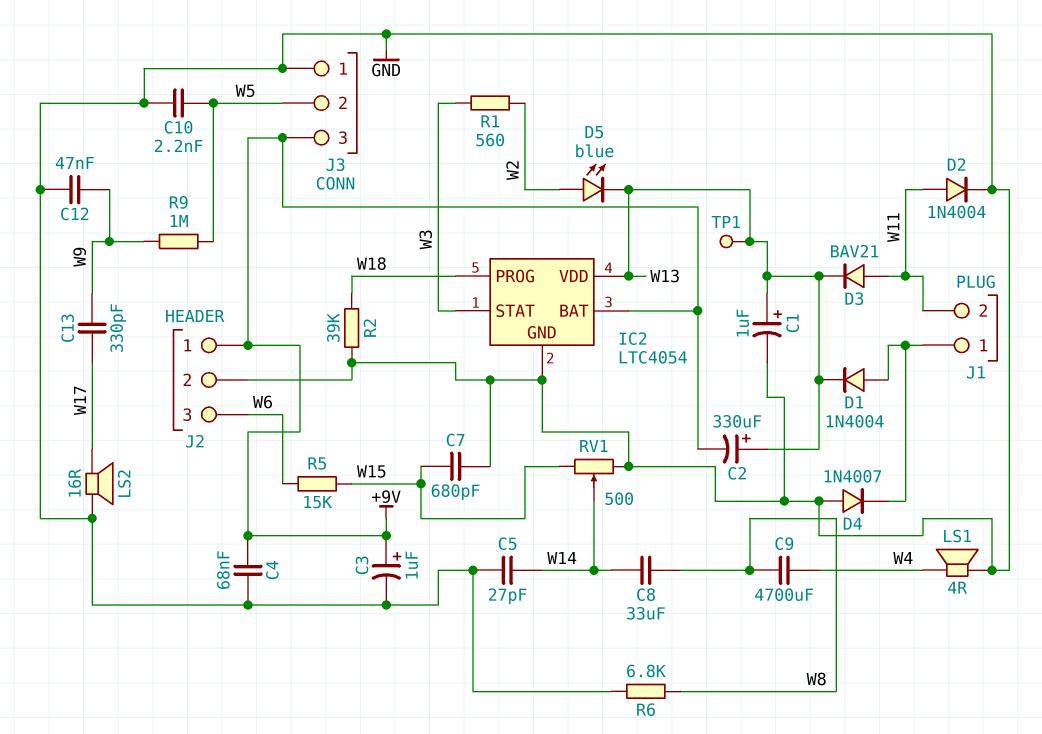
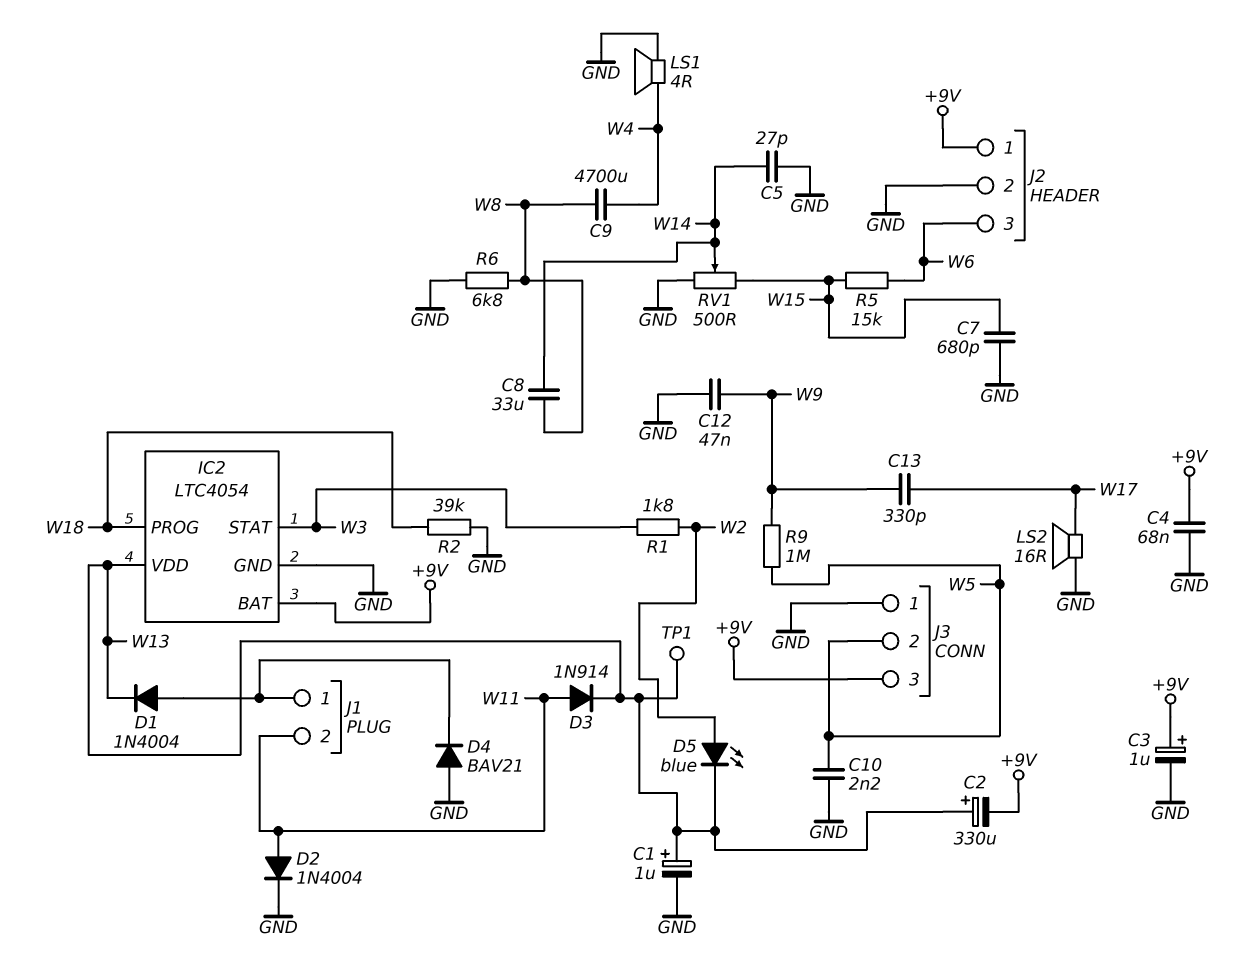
D3: diode BAV21 (A W11, K W13) -> diode 1N914 (A W11, K W13)
D4: diode 1N4007 (A GND, K J1/1) -> diode BAV21 (A GND, K J1/1)
R1: 560 (W2, W3) -> 1.8k (W2, W3)

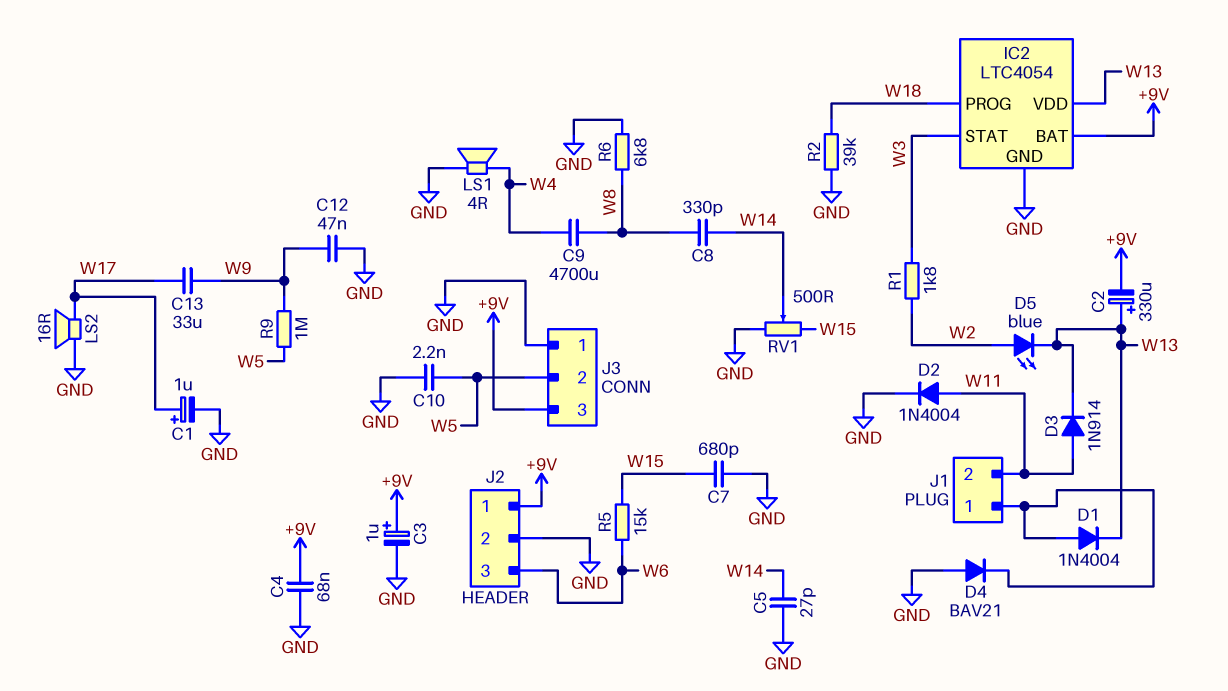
C1: 1uF (plus W13, minus GND) -> 1uF (plus W17, minus GND)
C8: 33uF (W8, W14) -> 330pF (W8, W14)
C13: 330pF (W9, W17) -> 33uF (W9, W17)
TP1: test point (W13) -> none

